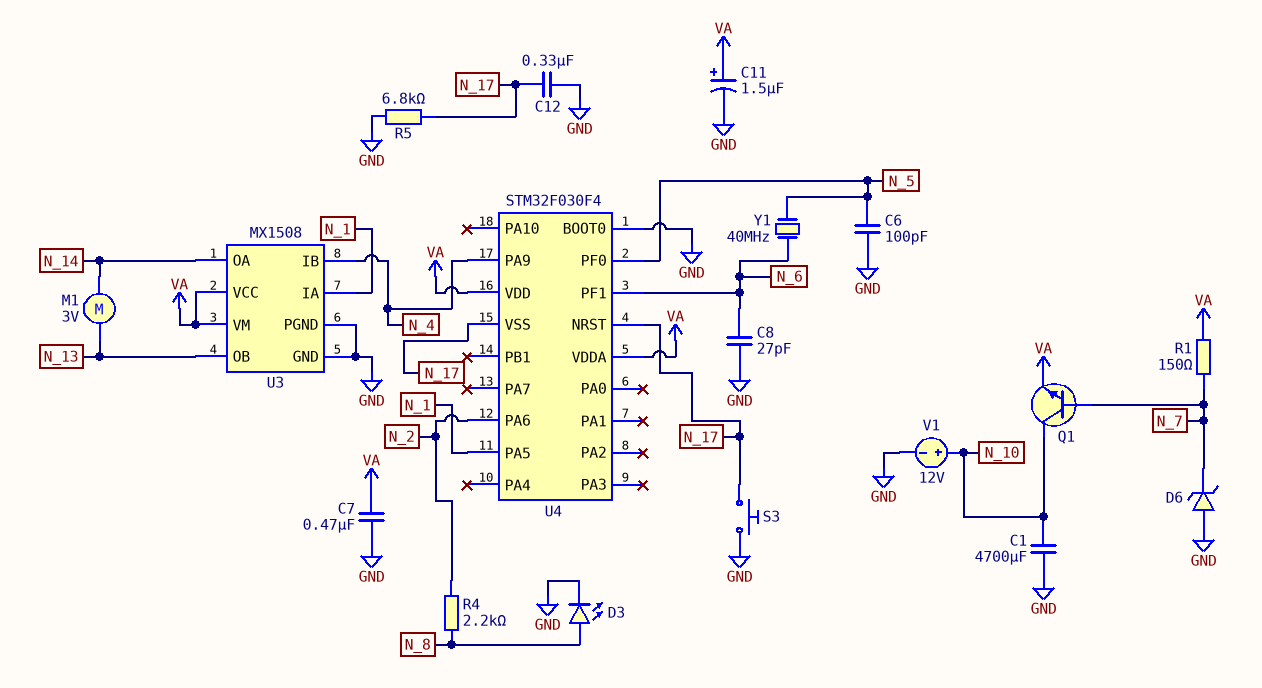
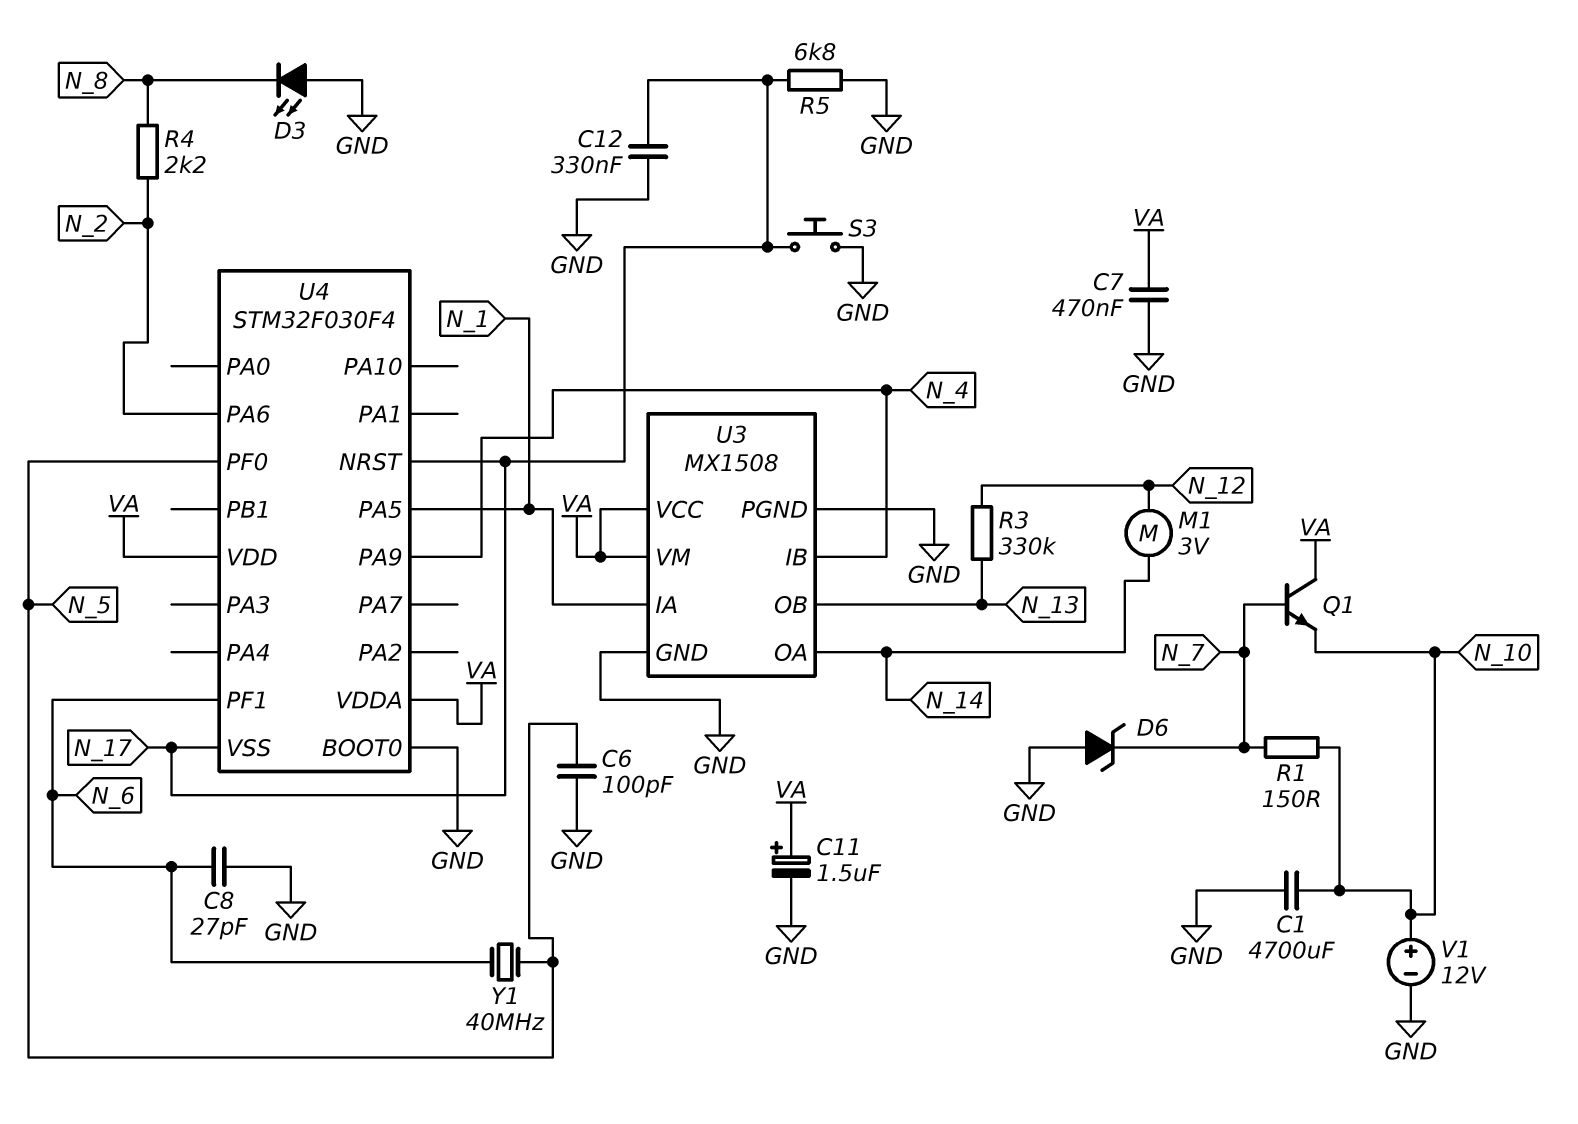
D3: LED (A N_8, K GND) -> LED (A GND, K N_8)
M1: motor 3V (N_13, N_14) -> motor 3V (N_12, N_14)
Q1: NPN (B N_7, C N_10, E VA) -> NPN (B N_7, C VA, E N_10)
R1: 150 (N_7, VA) -> 150 (N_7, N_10)
R3: none -> 330k (N_12, N_13)

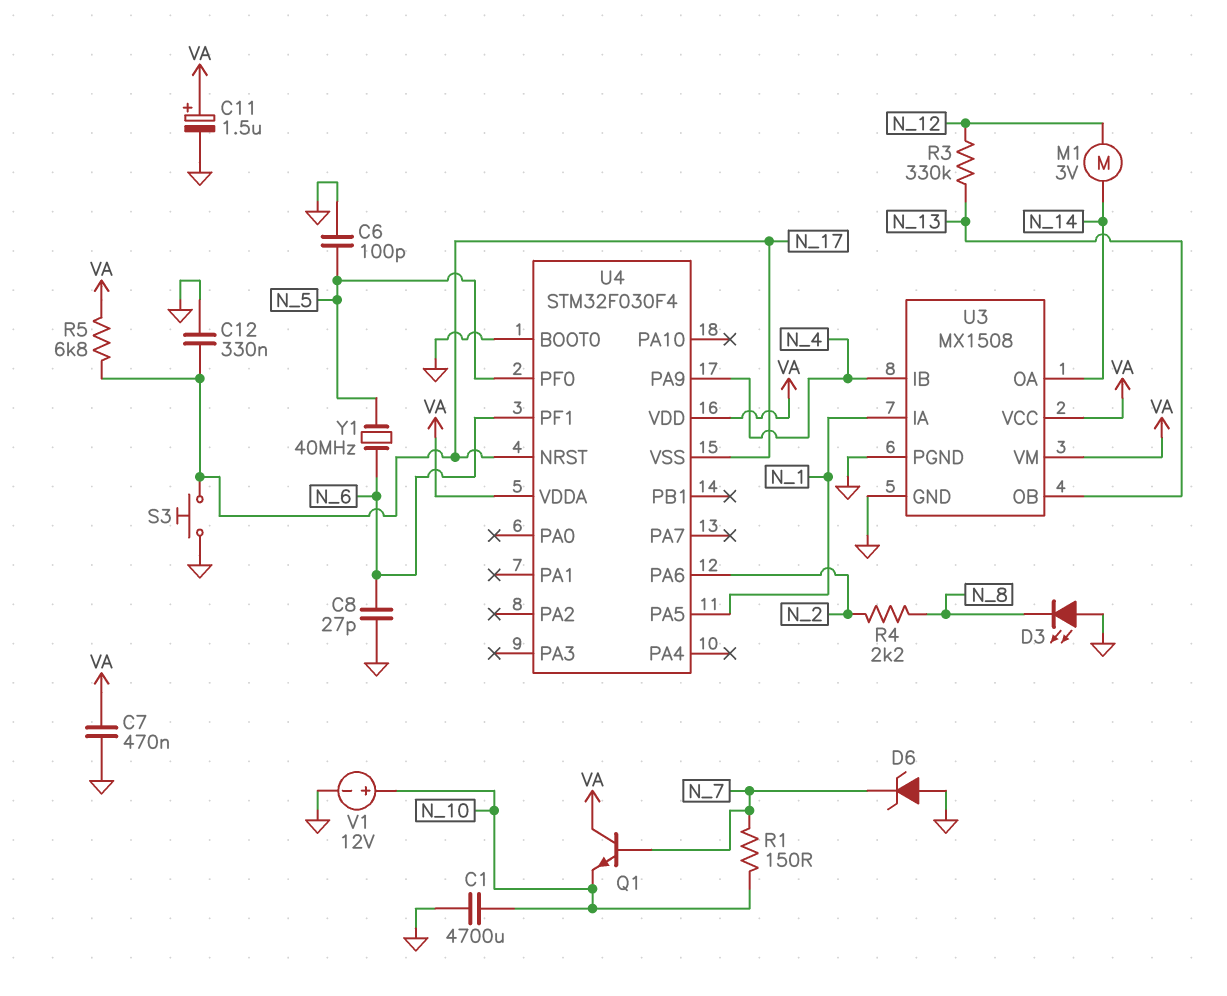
R5: 6.8k (GND, N_17) -> 6.8k (N_17, VA)

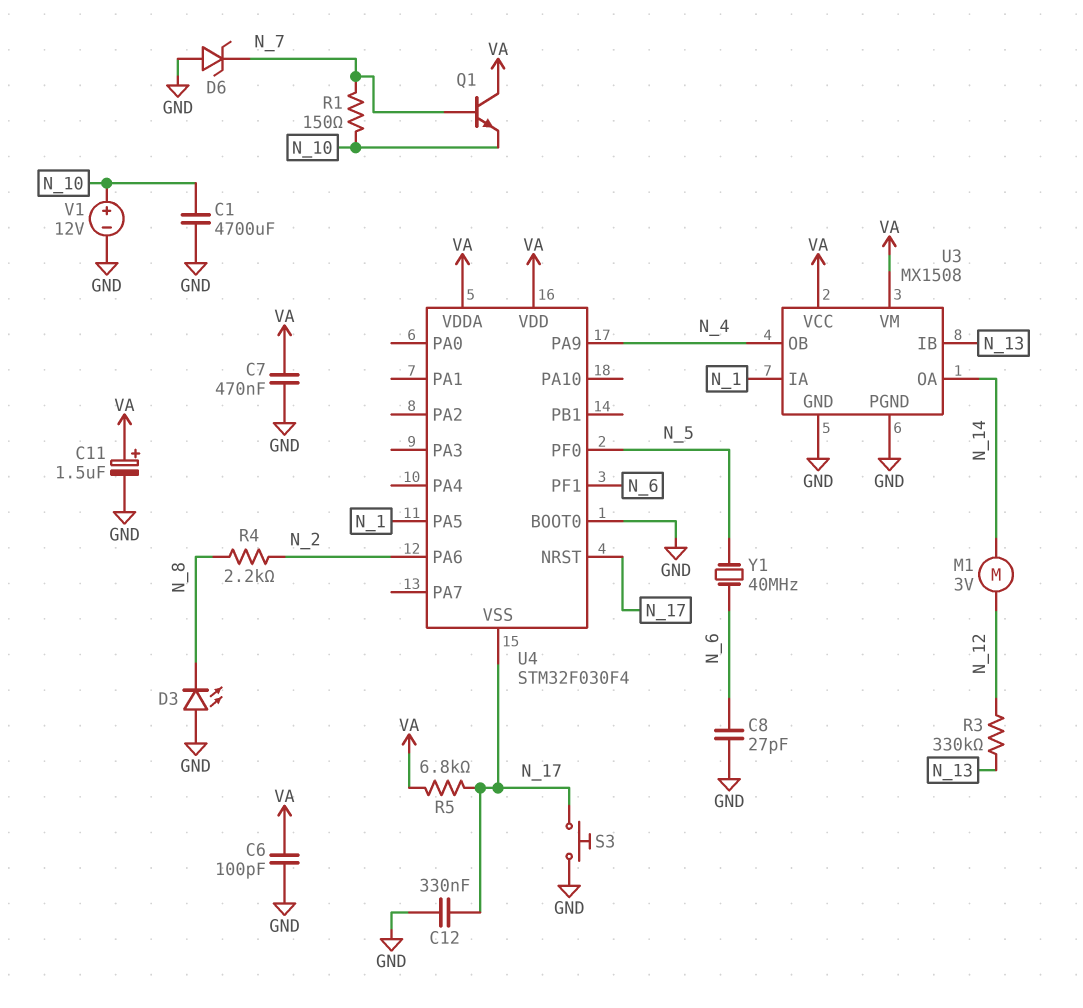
C6: 100pF (GND, N_5) -> 100pF (GND, VA)
U3 pin IB: N_4 -> N_13
U3 pin OB: N_13 -> N_4

